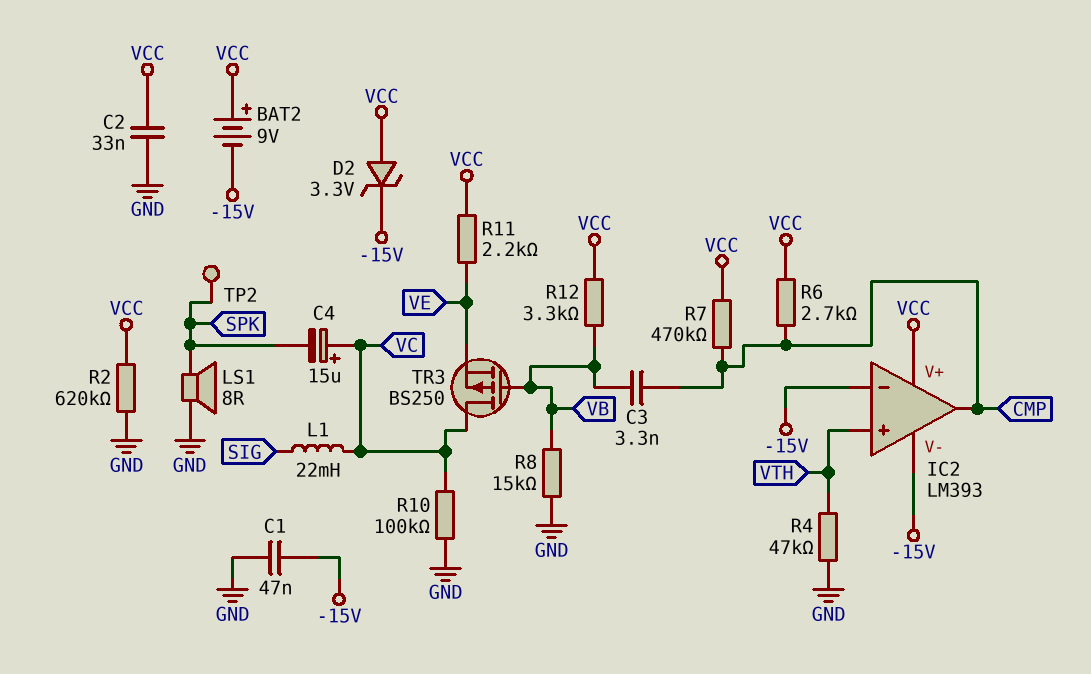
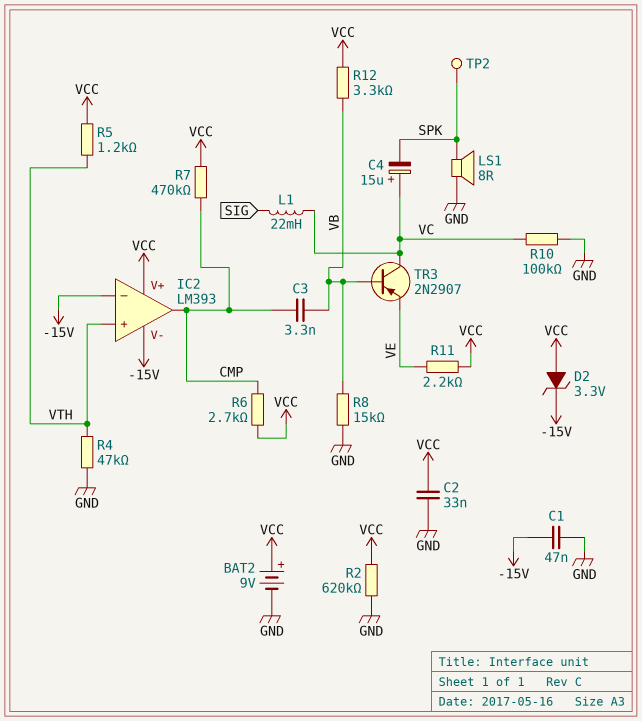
BAT2: 9V (plus VCC, minus -15V) -> 9V (plus VCC, minus GND)
R5: none -> 1.2k (VCC, VTH)
TR3: PMOS BS250 (G VB, D VC, S VE) -> PNP 2N2907 (B VB, C VC, E VE)

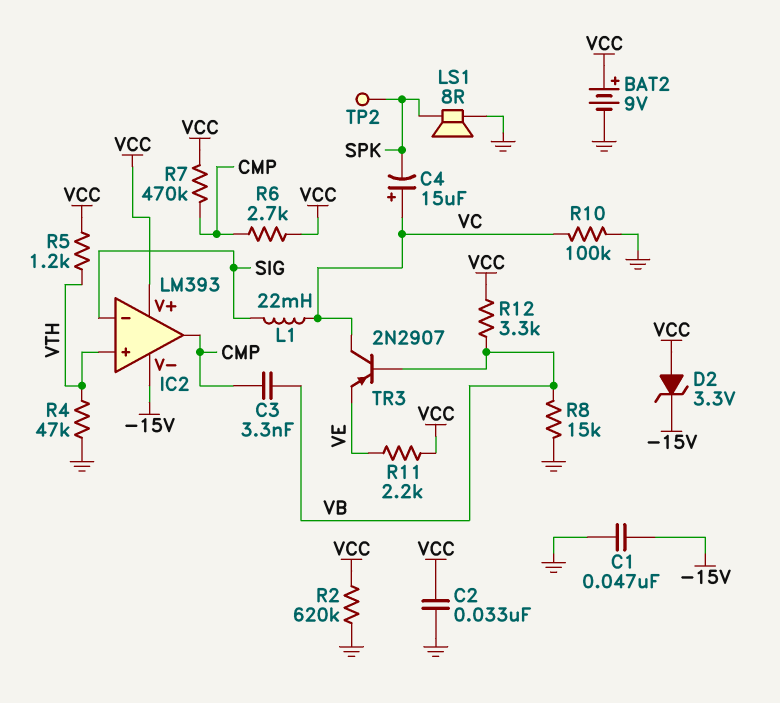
IC2 pin in-: -15V -> SIG

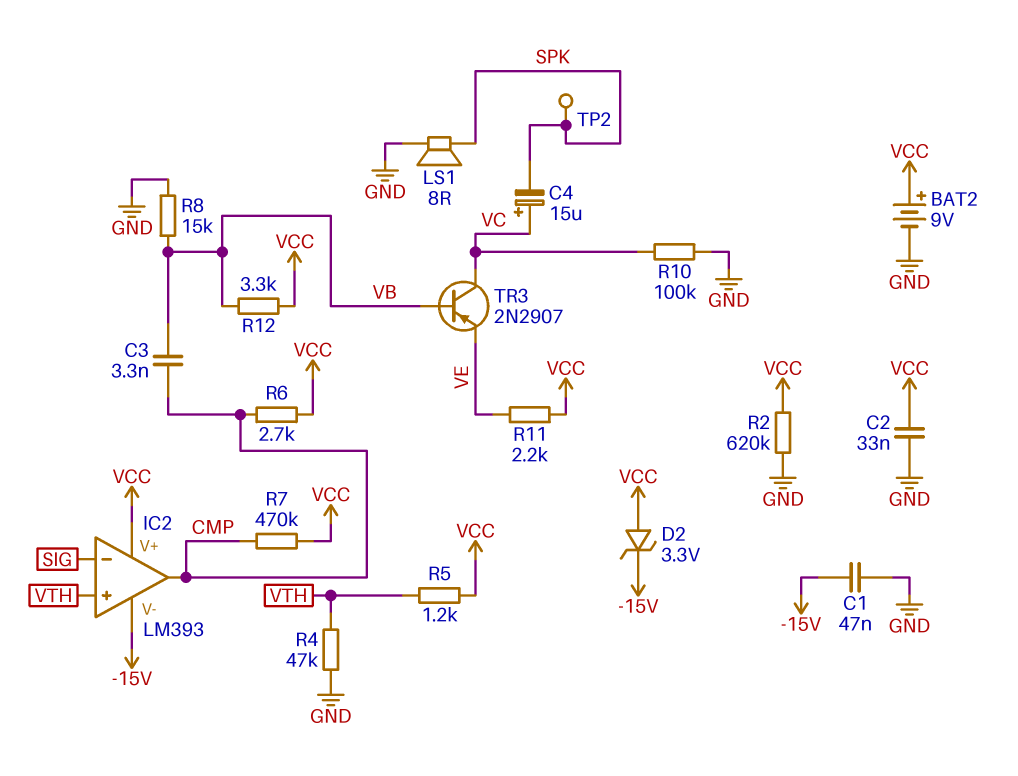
L1: 22mH (SIG, VC) -> none

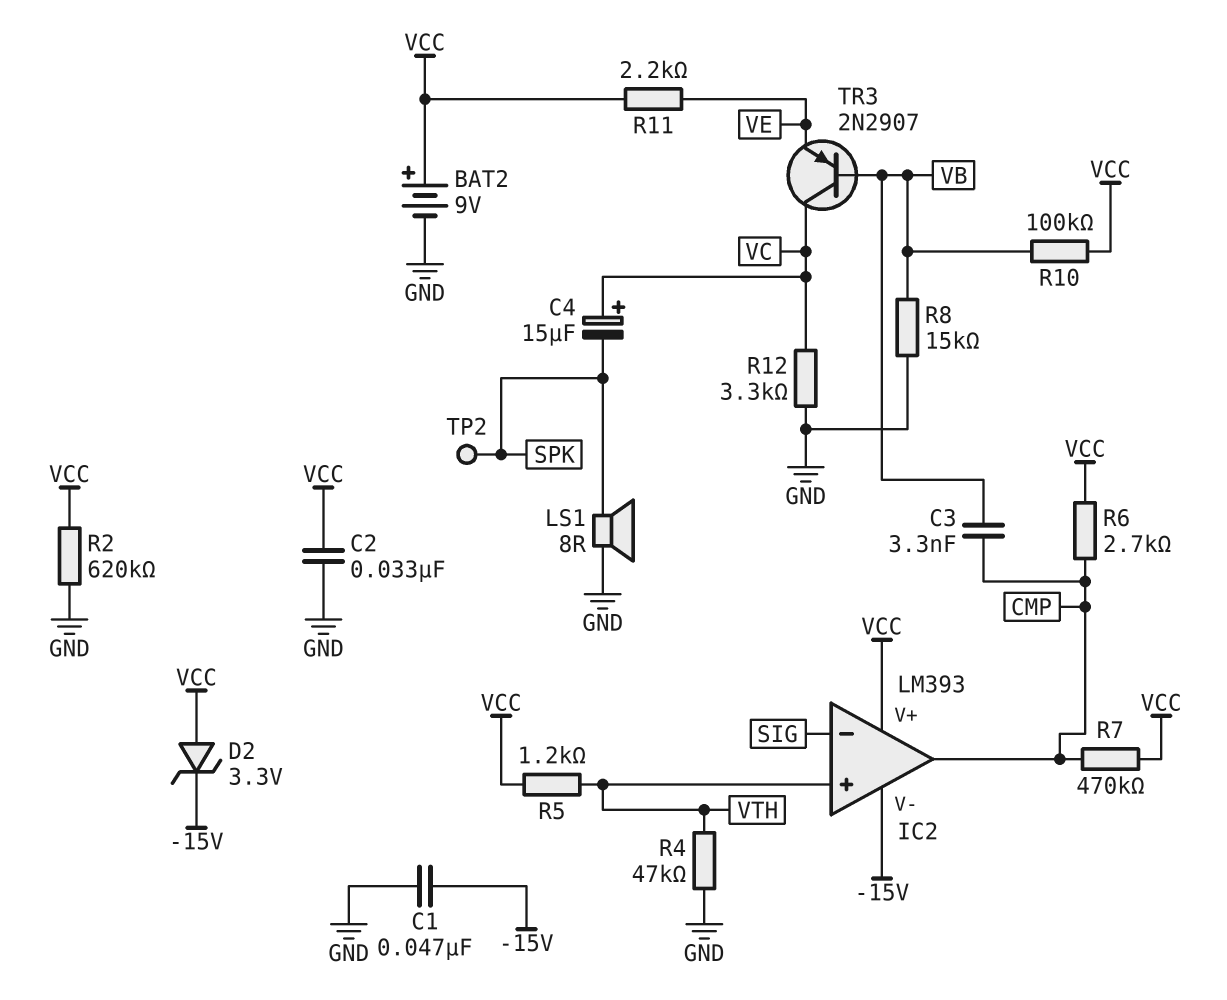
R10: 100k (GND, VC) -> 100k (VB, VCC)
R12: 3.3k (VB, VCC) -> 3.3k (GND, VC)

